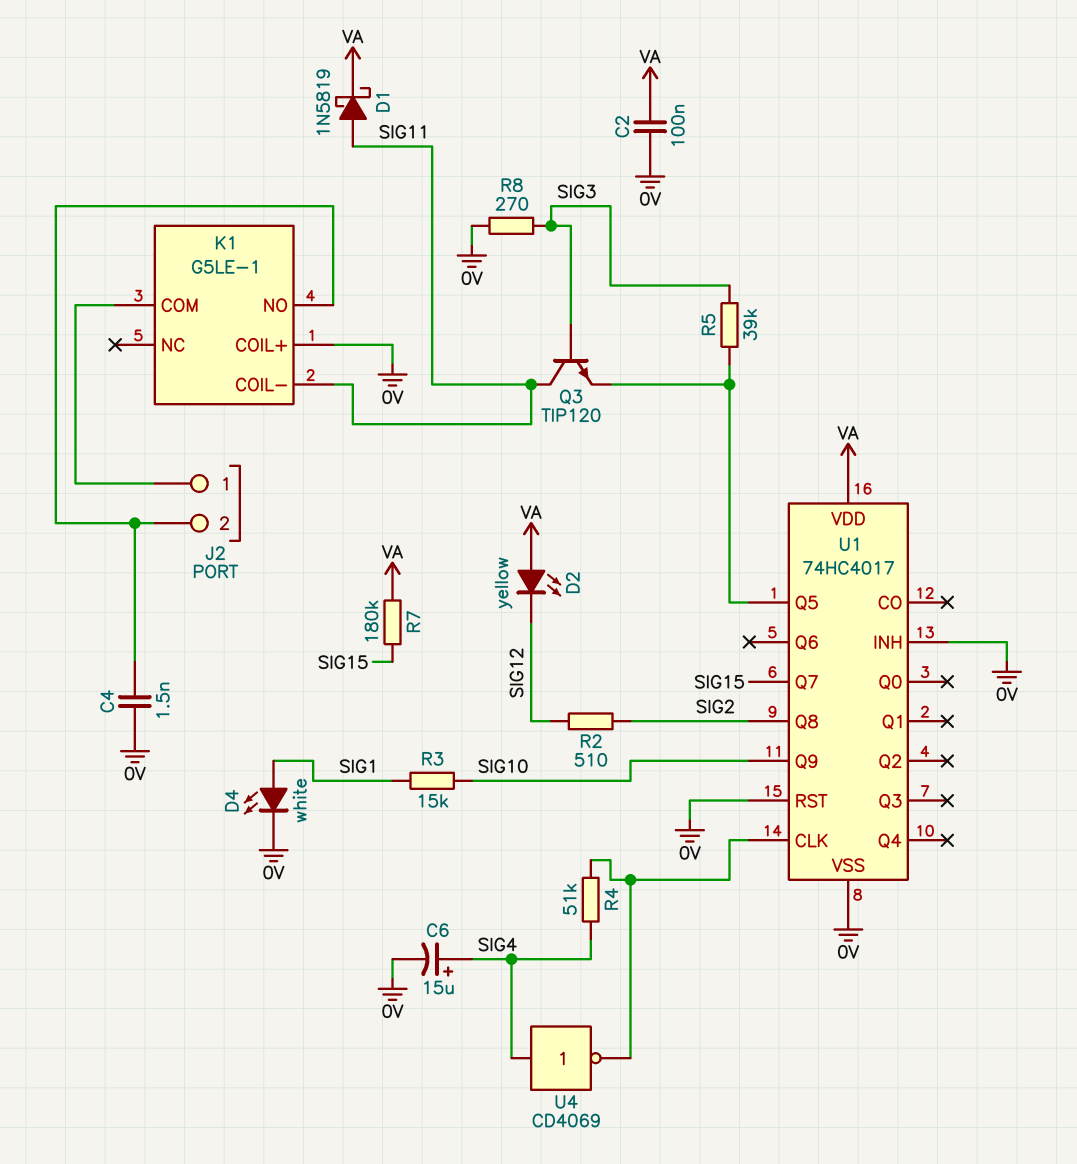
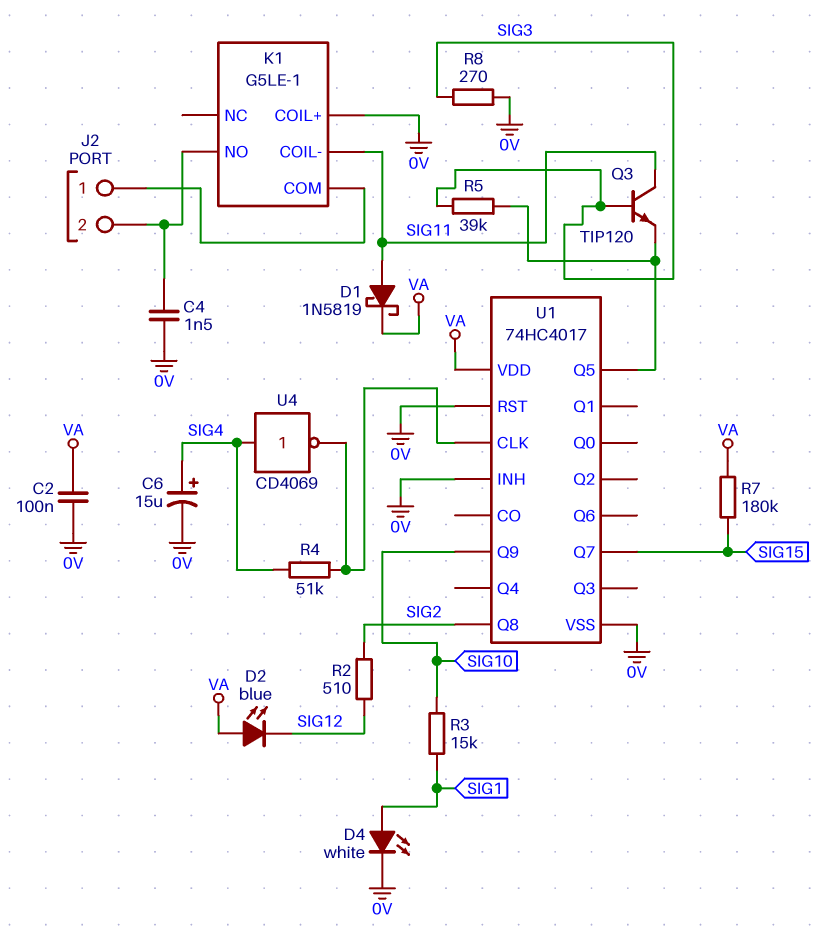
D2: LED yellow (A VA, K SIG12) -> LED blue (A VA, K SIG12)

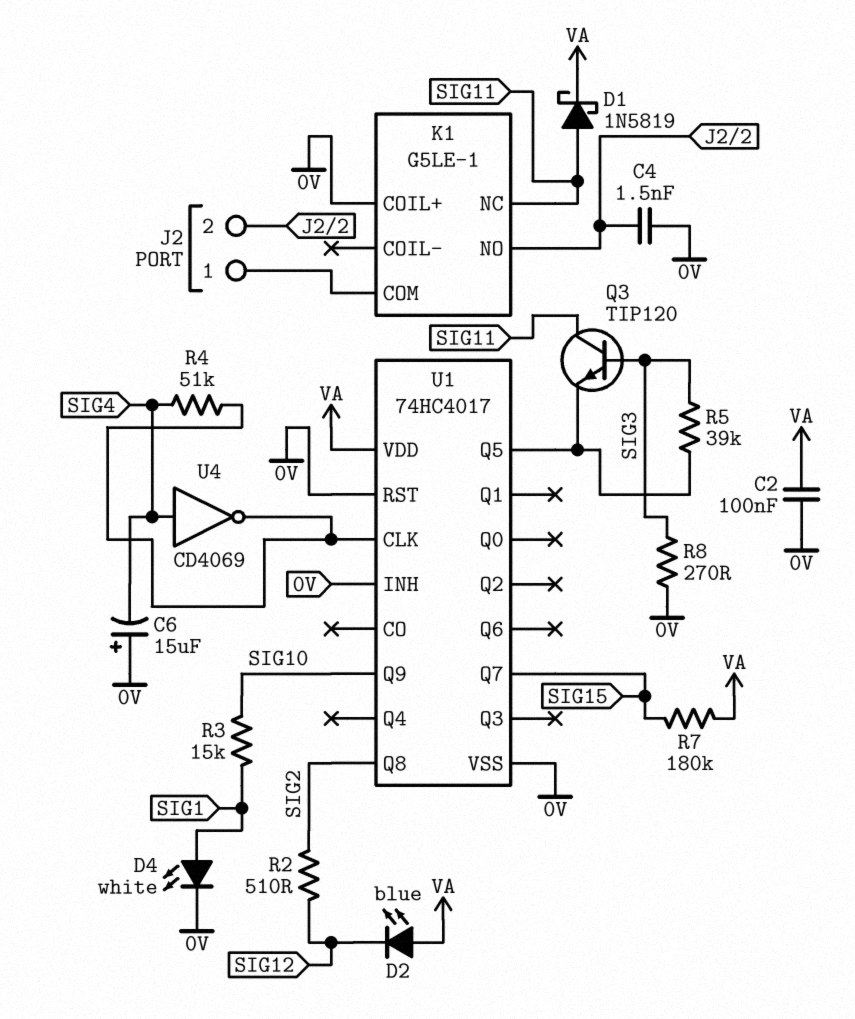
C6: 15uF (plus SIG4, minus 0V) -> 15uF (plus 0V, minus SIG4)
K1 pin COIL-: SIG11 -> none
K1 pin NC: none -> SIG11

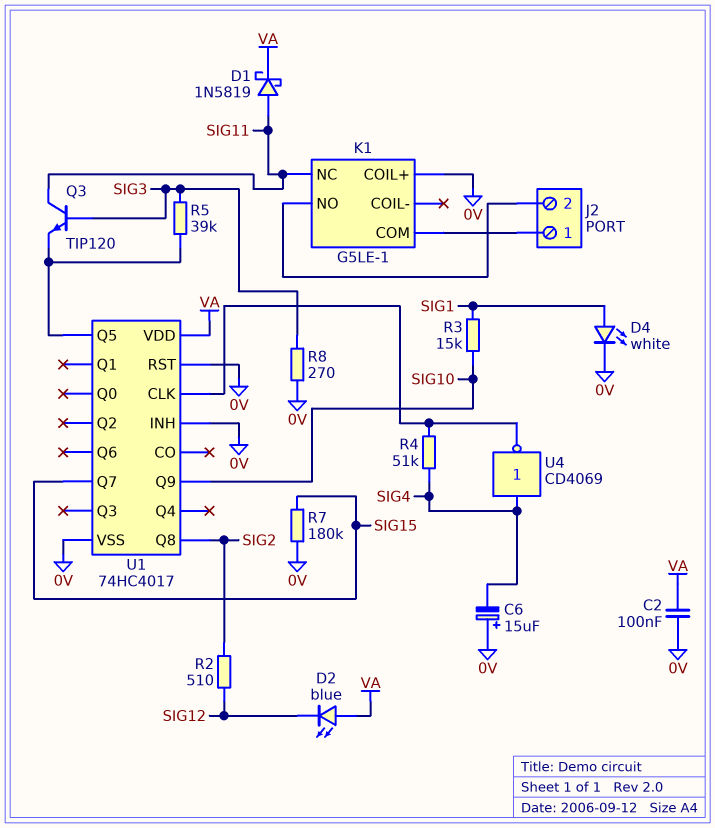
C4: 1.5nF (0V, J2/2) -> none
R7: 180k (SIG15, VA) -> 180k (0V, SIG15)

